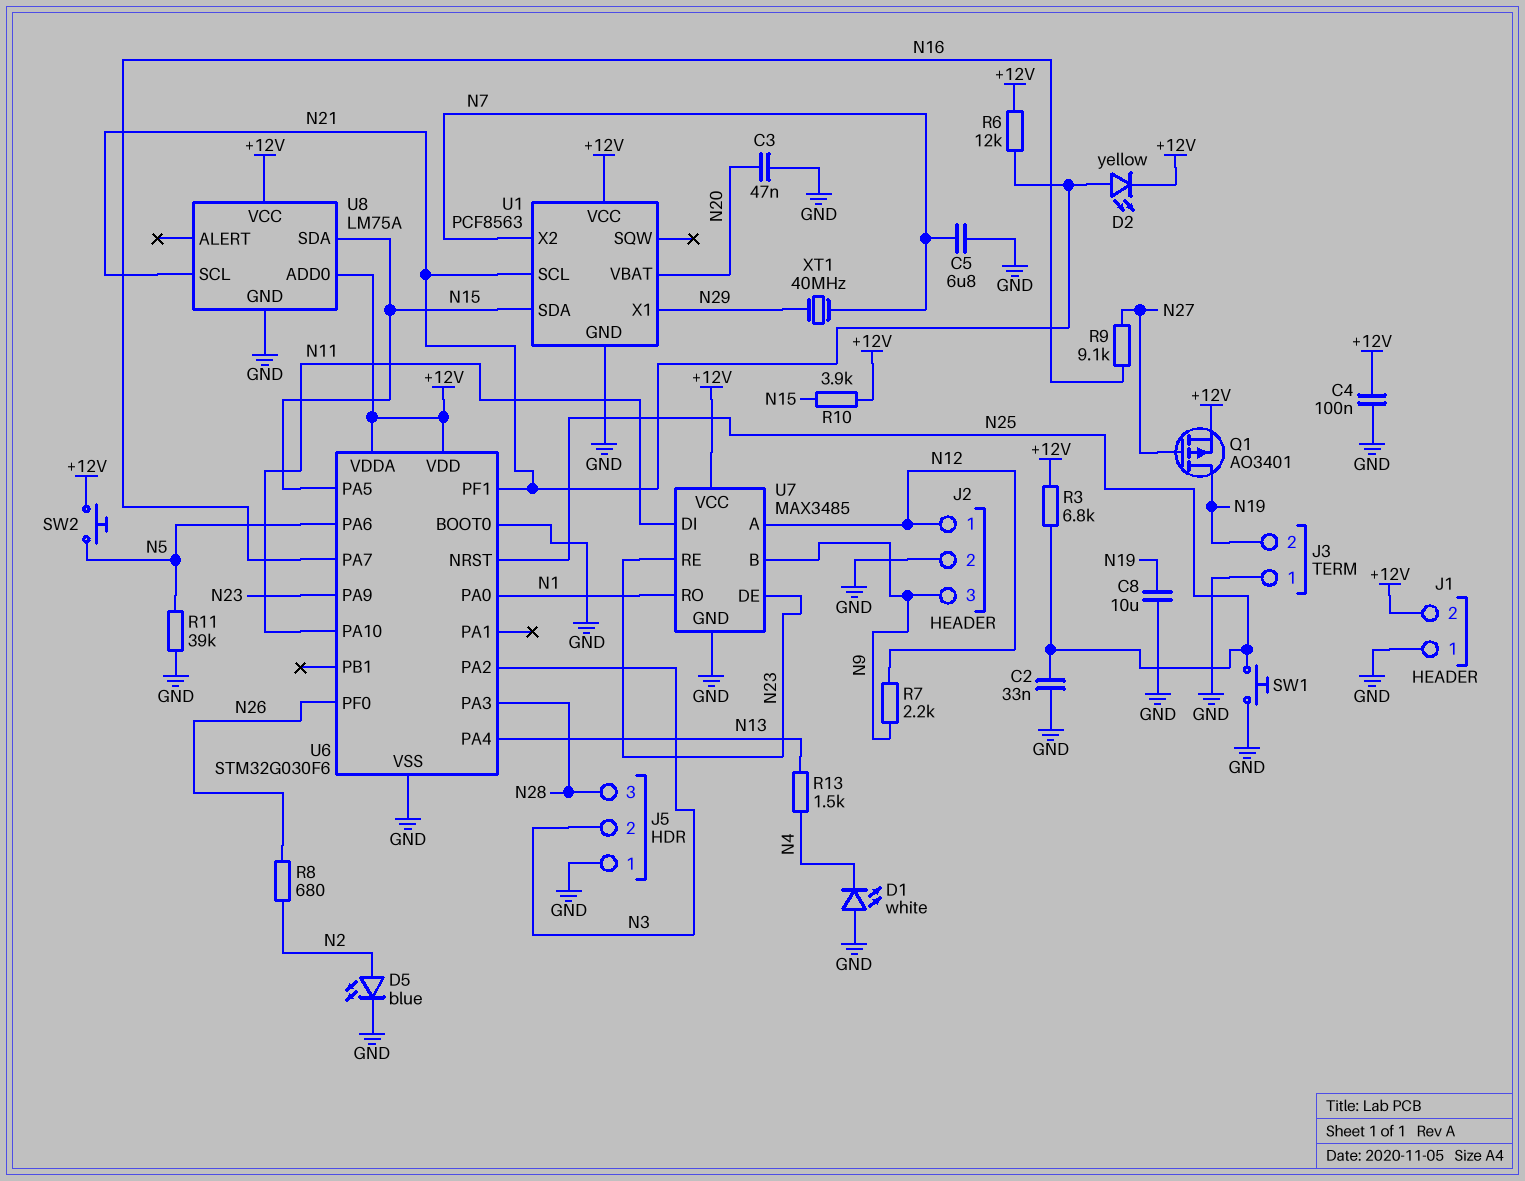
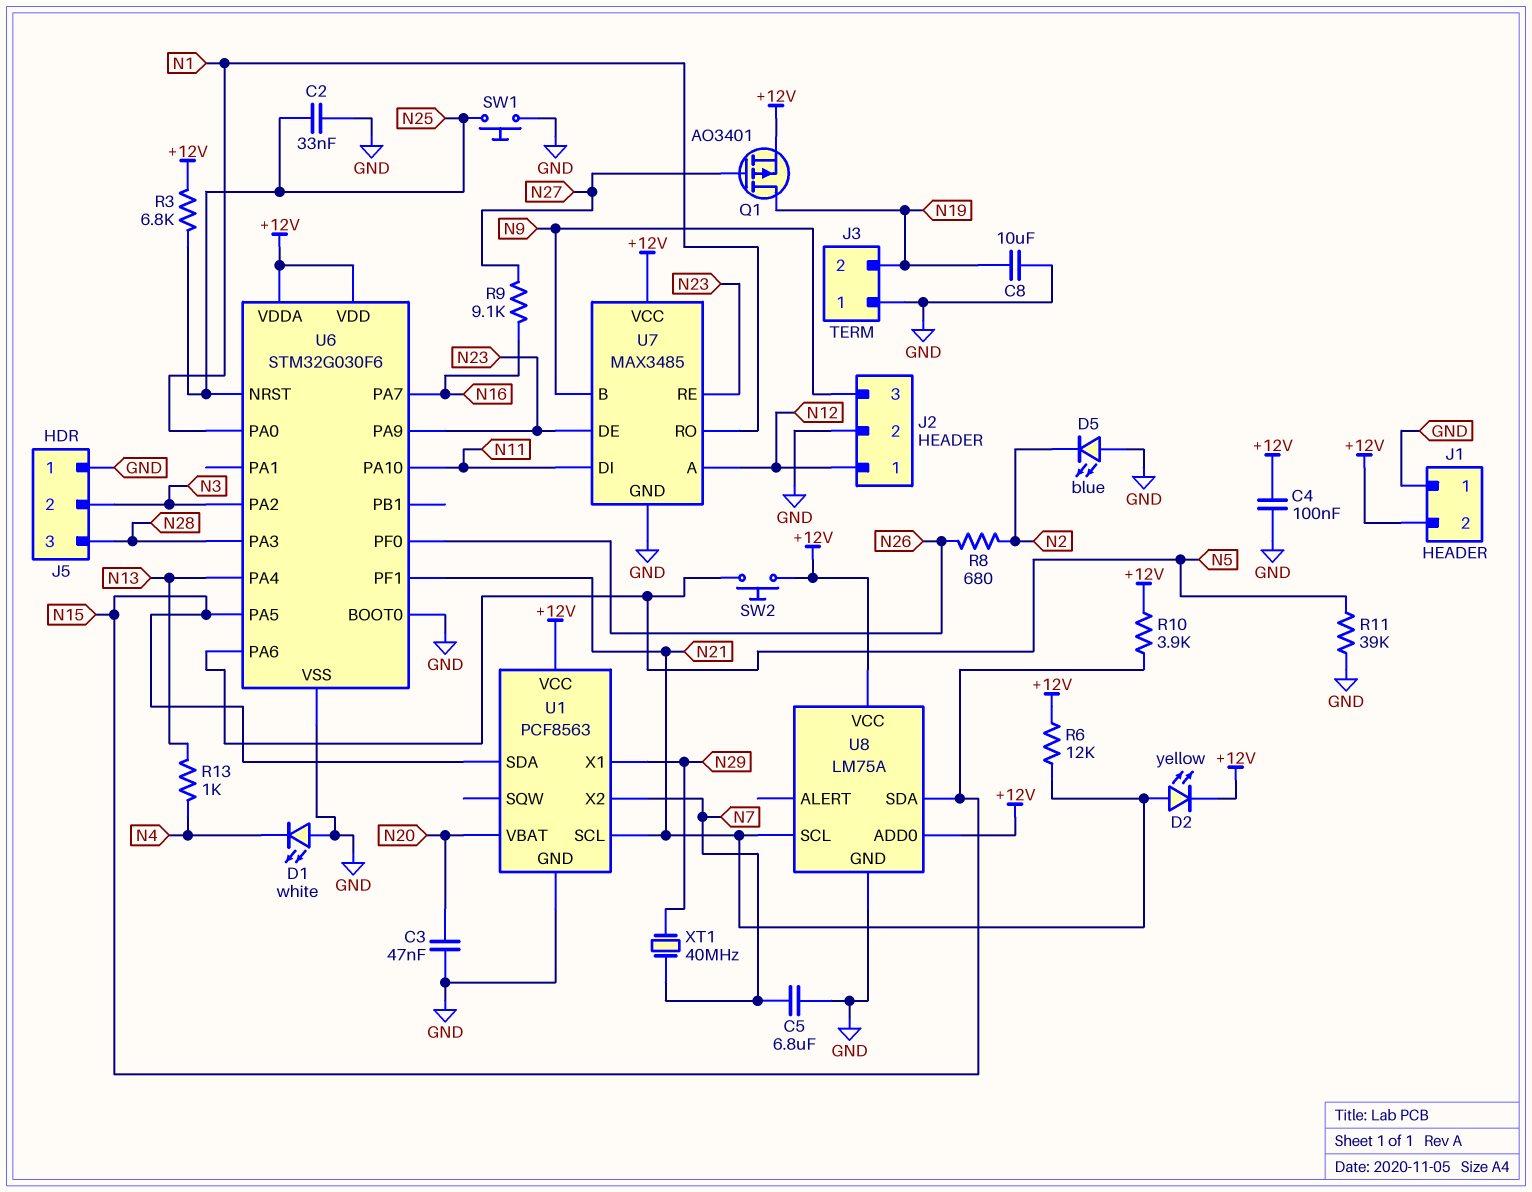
D5: LED blue (A N2, K GND) -> LED blue (A GND, K N2)
R7: 2.2k (N9, N12) -> none
R13: 1.5k (N4, N13) -> 1k (N4, N13)

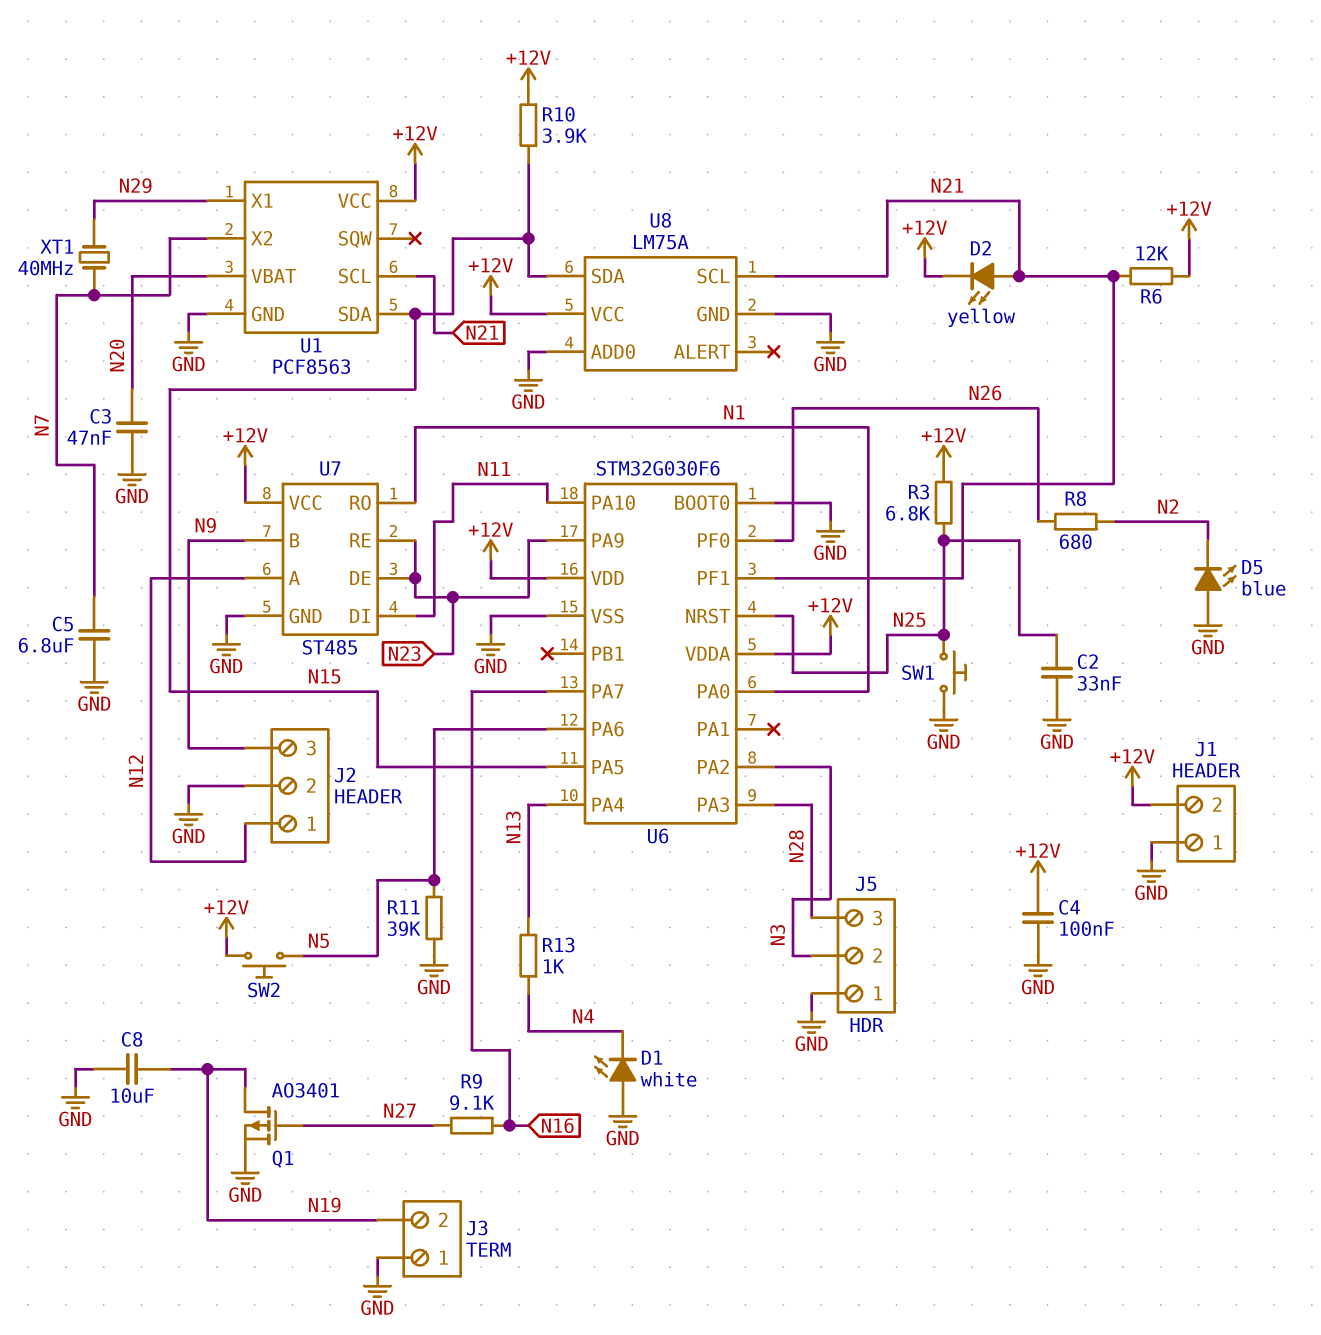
Q1: PMOS AO3401 (G N27, D N19, S +12V) -> PMOS AO3401 (G N27, D N19, S GND)
U7: MAX3485 -> ST485
U8 pin ADD0: +12V -> GND

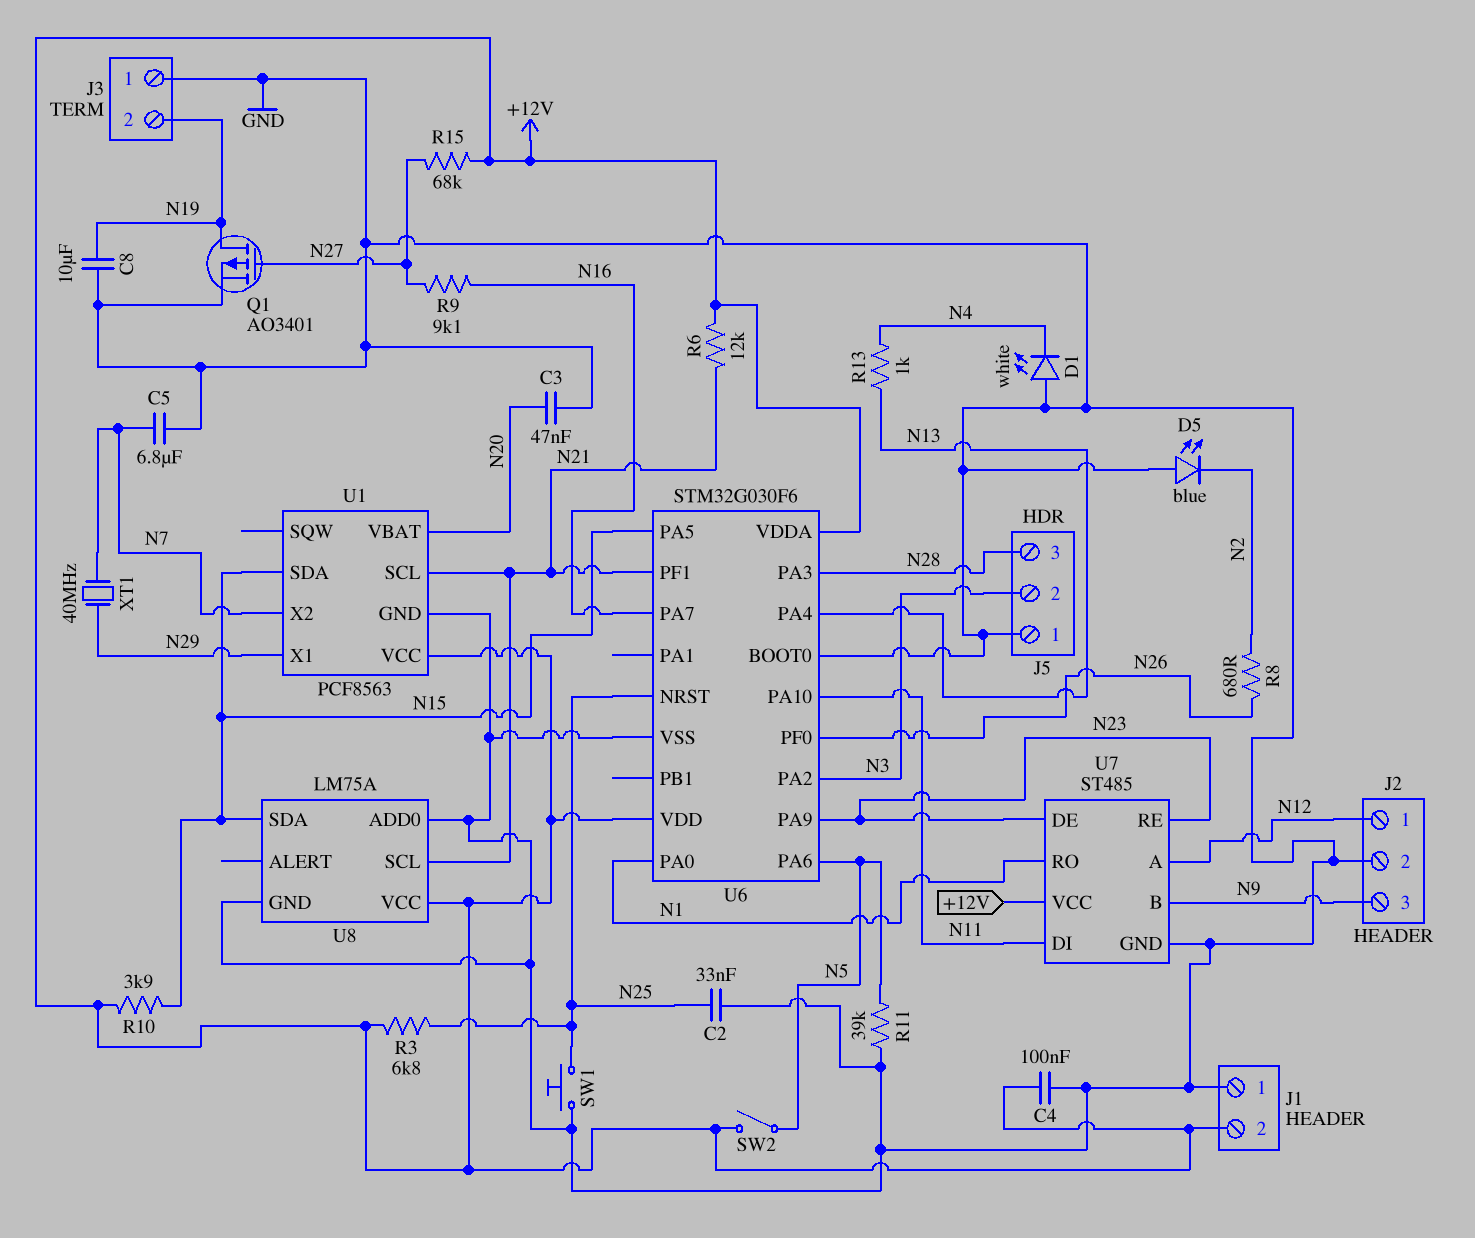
D2: LED yellow (A N21, K +12V) -> none
R15: none -> 68k (+12V, N27)
SW2: button (+12V, N5) -> switch (+12V, N5)

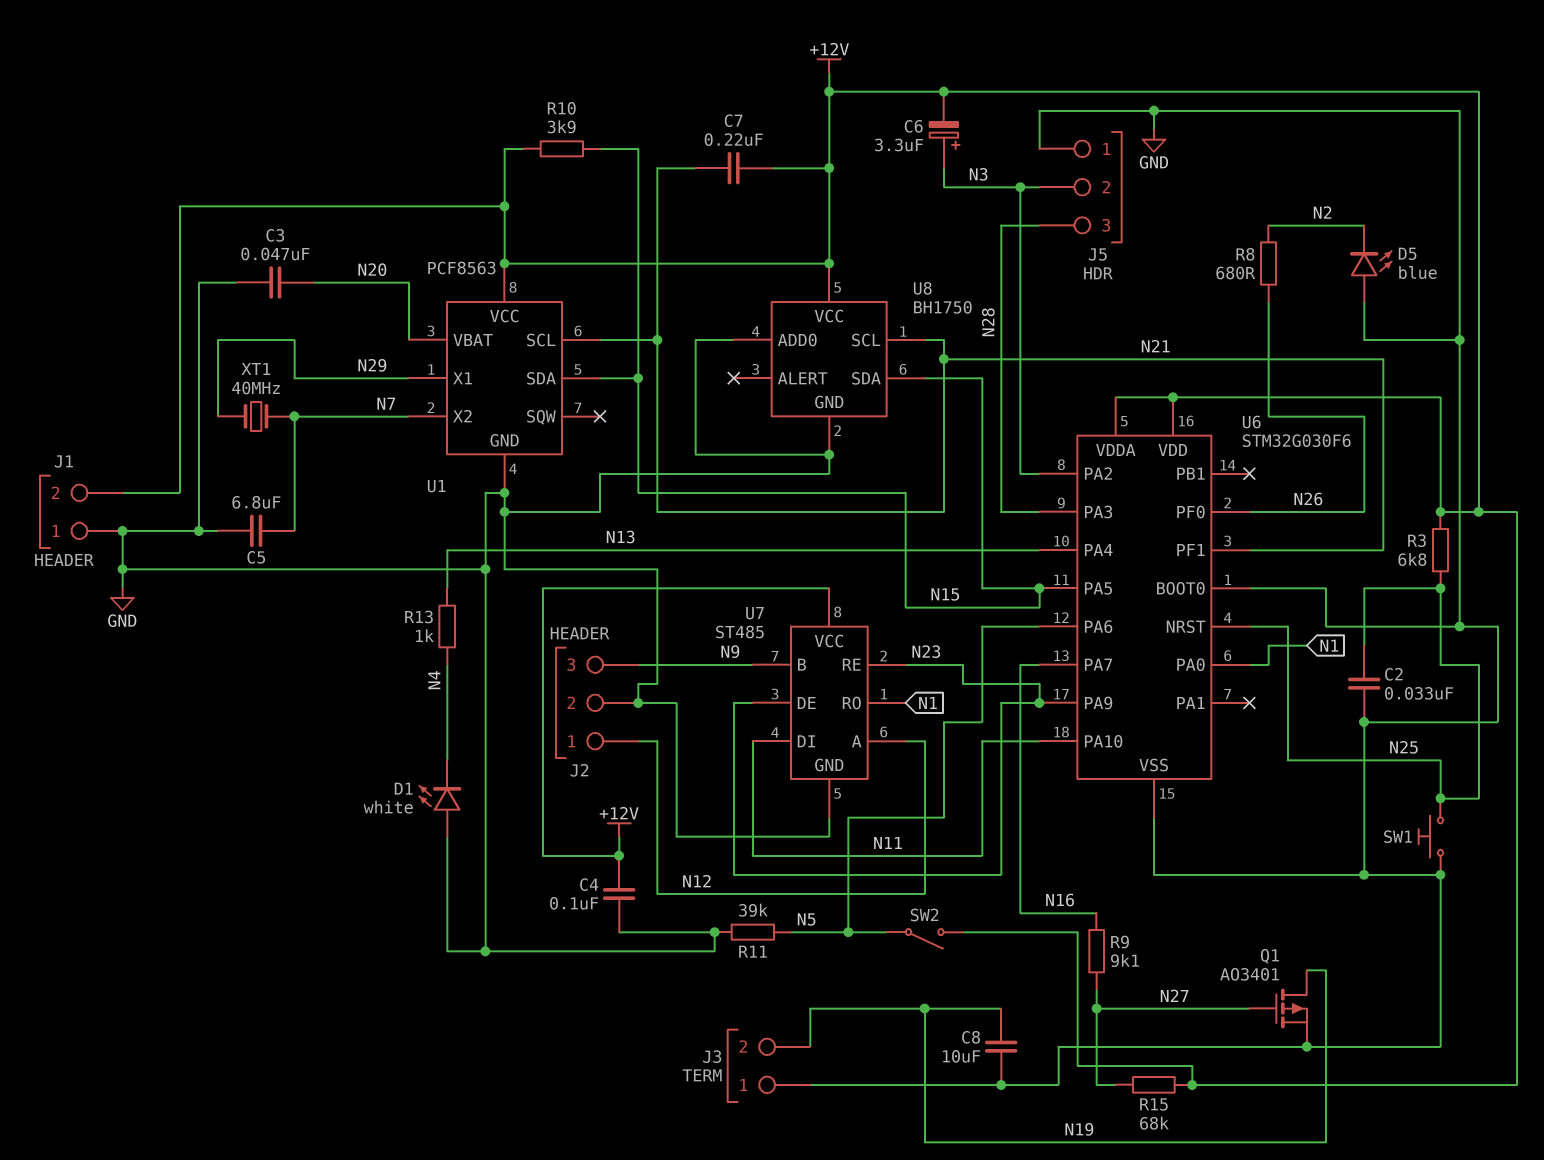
C6: none -> 3.3uF (plus N3, minus +12V)
C7: none -> 220nF (+12V, N21)
R6: 12k (+12V, N21) -> none
U8: LM75A -> BH1750

